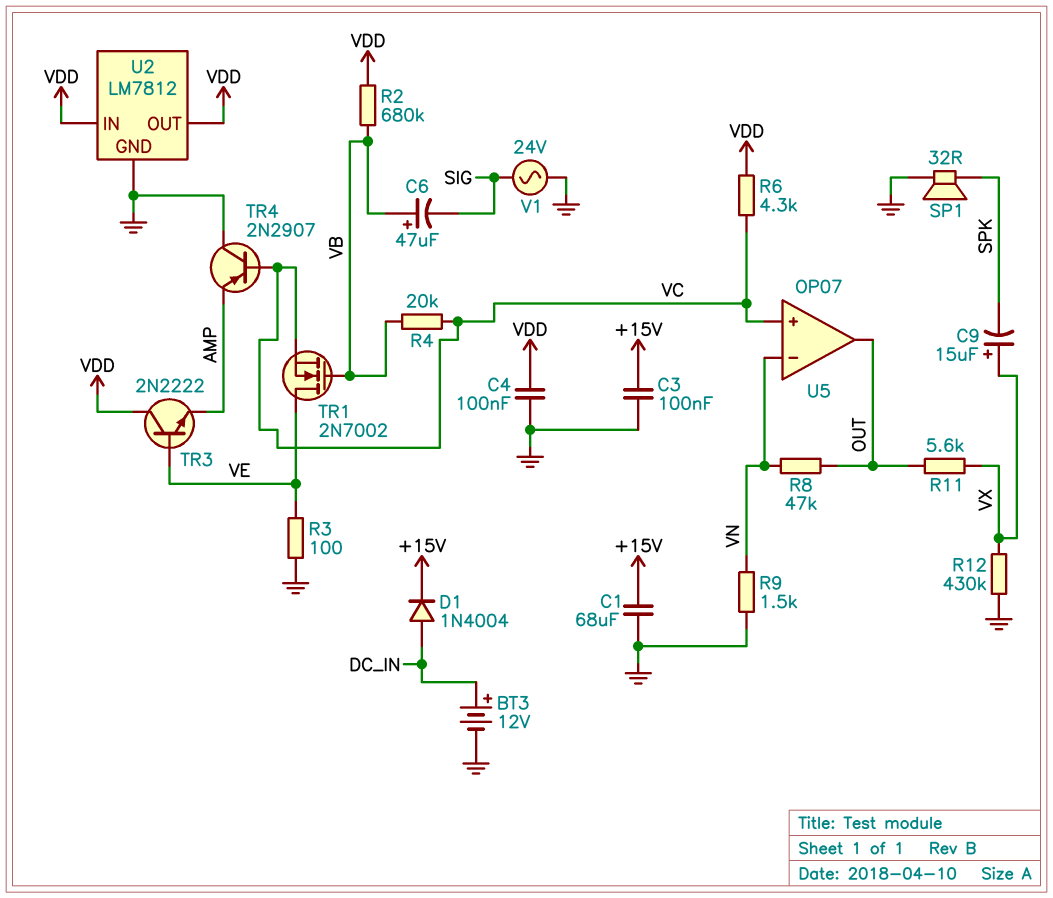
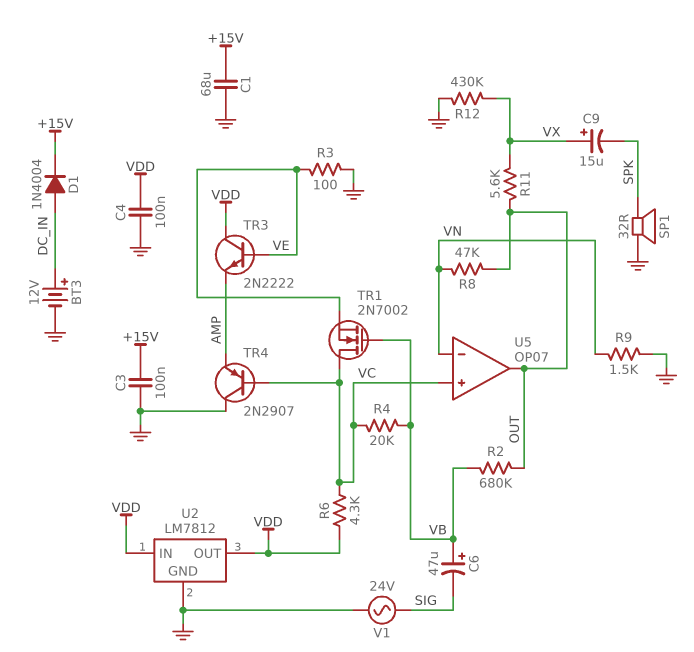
R2: 680k (VB, VDD) -> 680k (OUT, VB)
TR1: NMOS 2N7002 (G VB, D VE, S VC) -> NMOS 2N7002 (G VB, D VC, S VE)

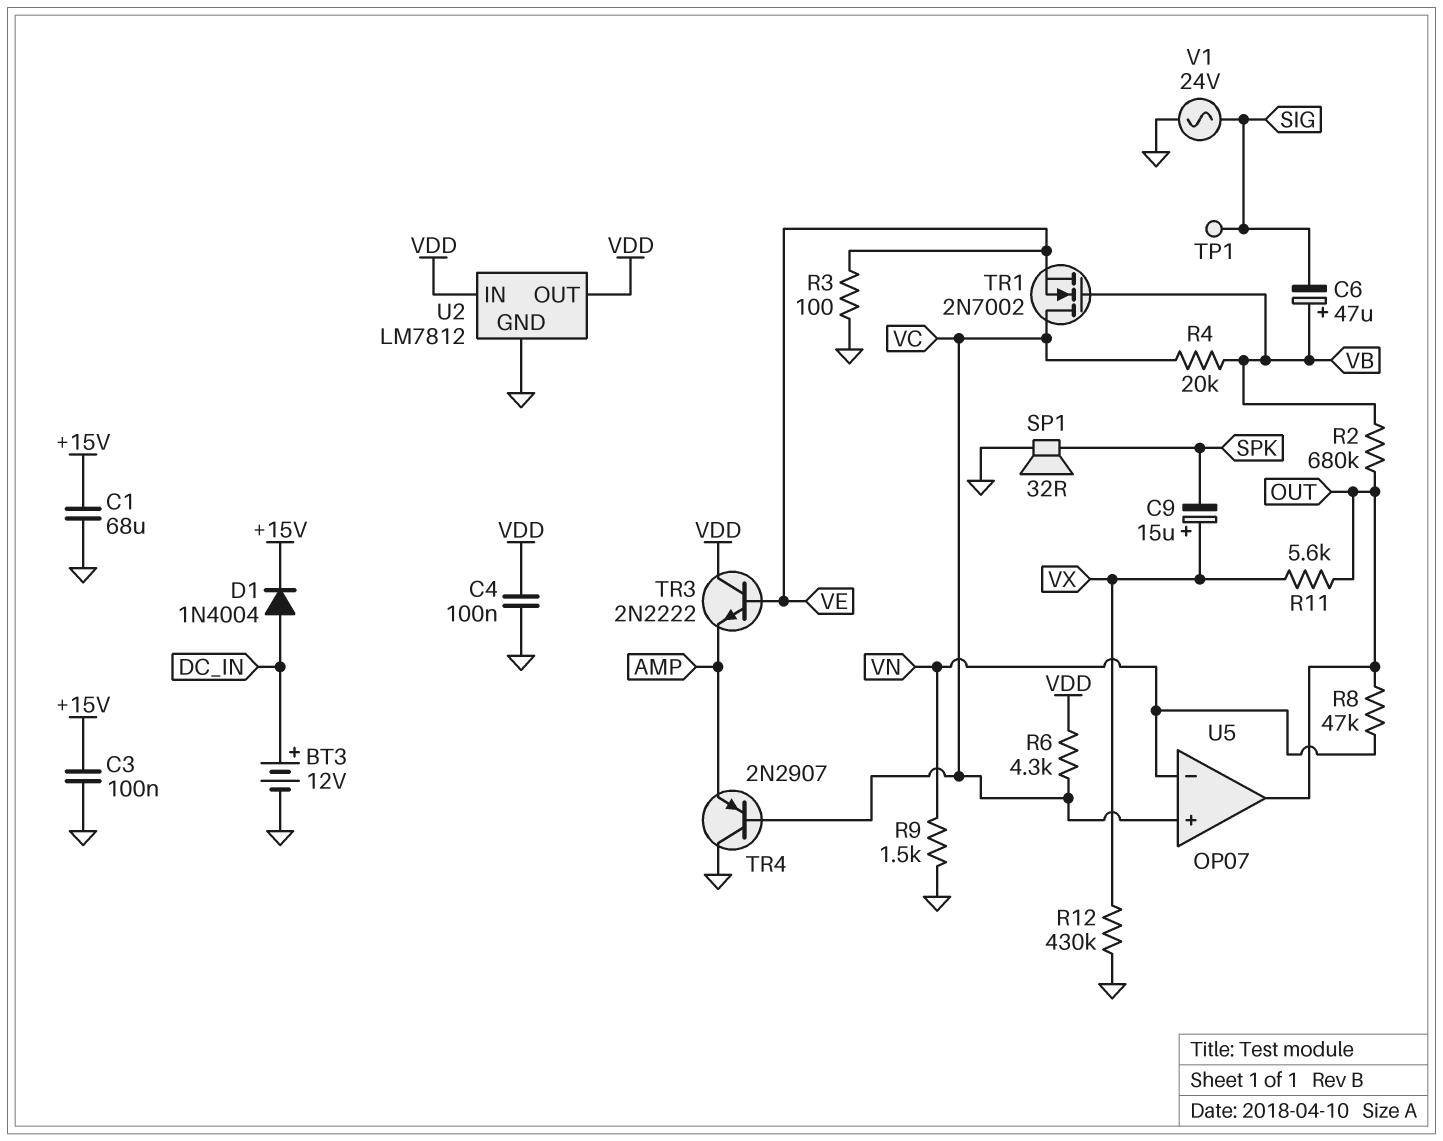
TP1: none -> test point (SIG)

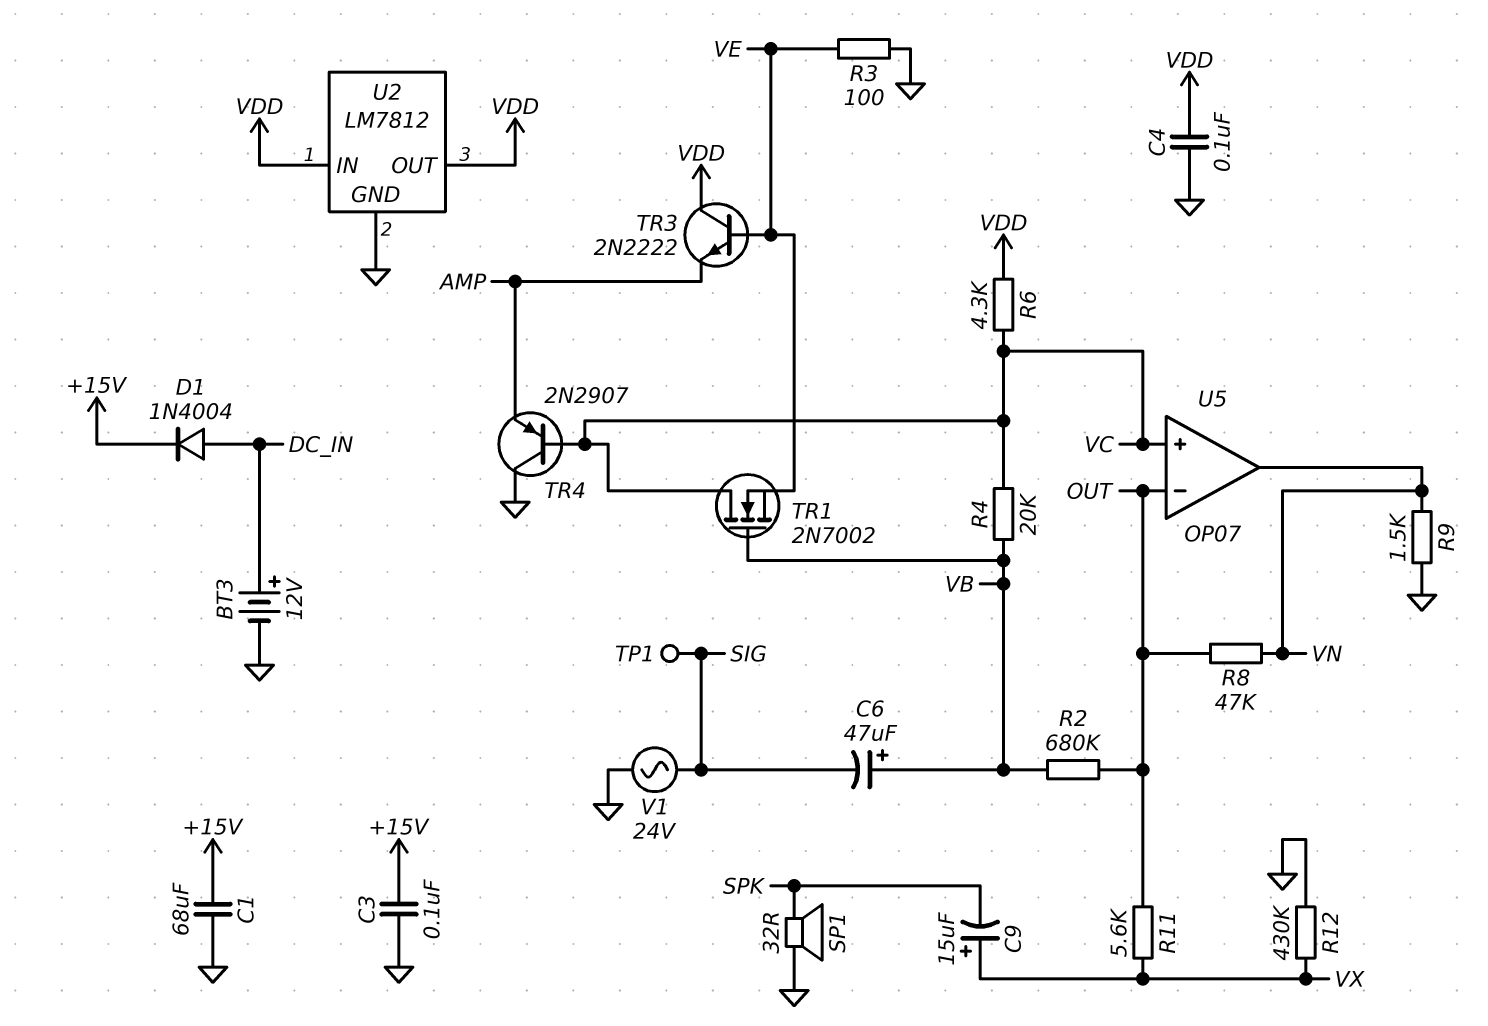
U5 pin in-: VN -> OUT
U5 pin out: OUT -> VN

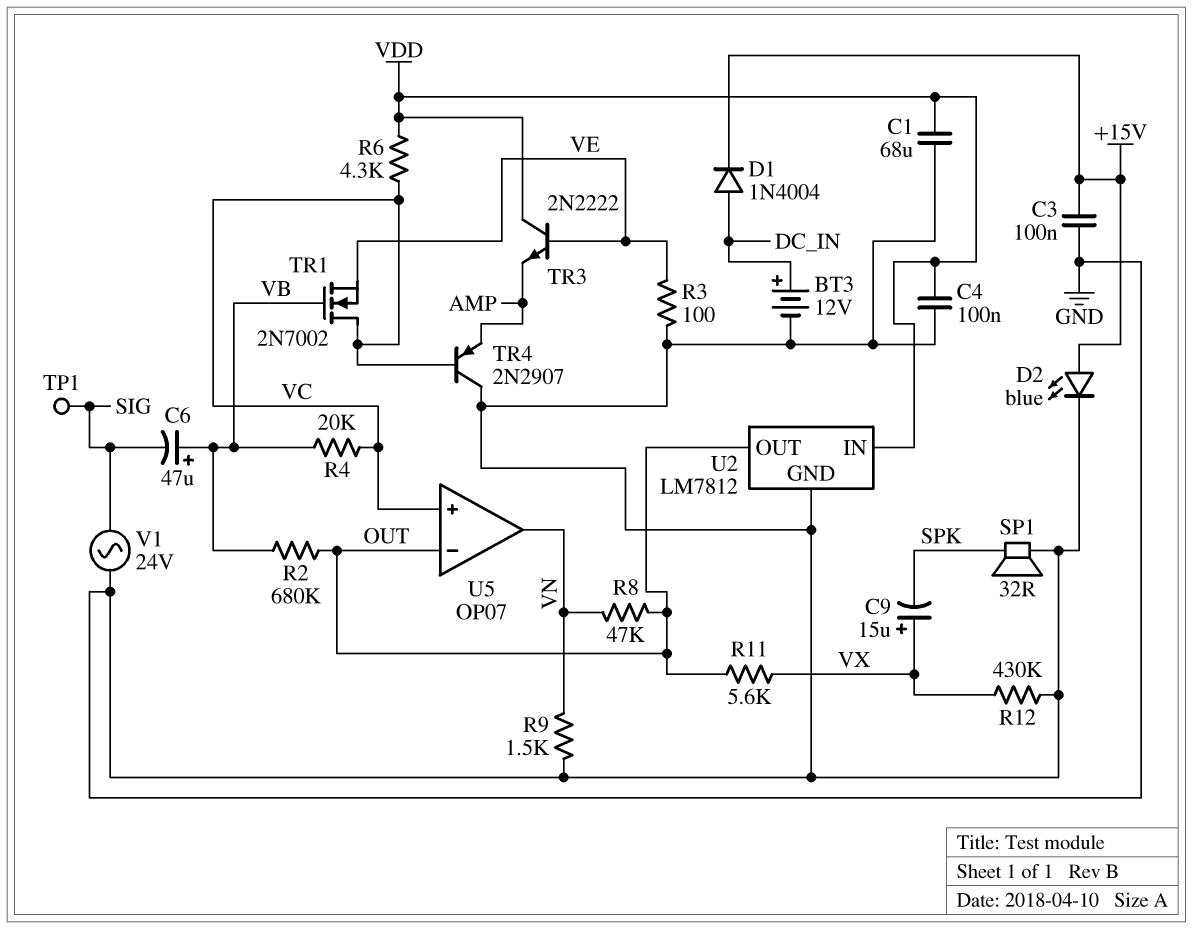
C1: 68uF (+15V, GND) -> 68uF (GND, VDD)
D2: none -> LED blue (A +15V, K GND)
U2 pin OUT: VDD -> OUT

